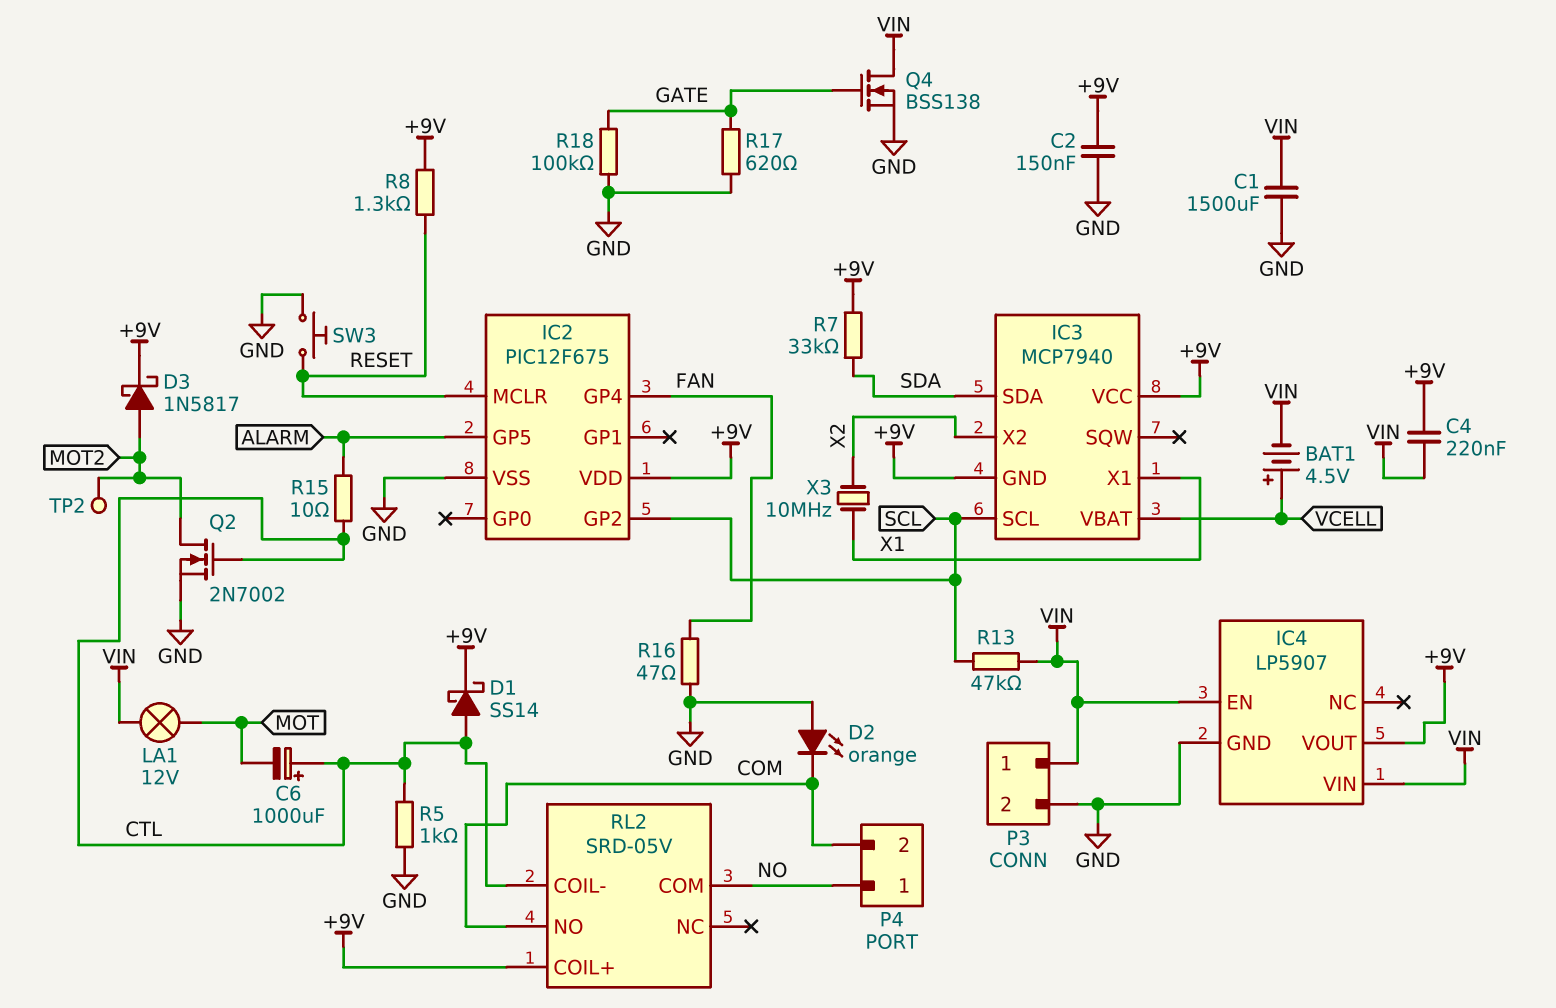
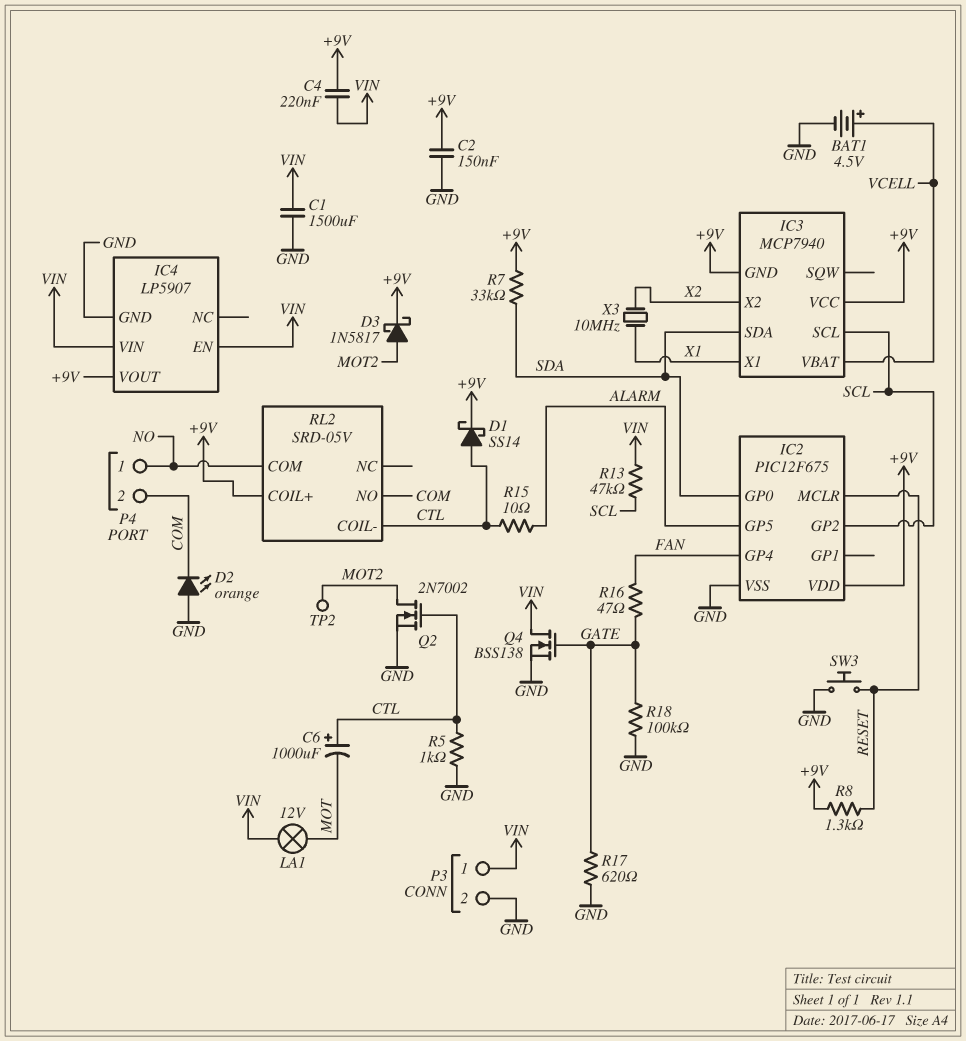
BAT1: 4.5V (plus VCELL, minus VIN) -> 4.5V (plus VCELL, minus GND)
IC2 pin GP0: none -> SDA
R16: 47 (FAN, GND) -> 47 (FAN, GATE)

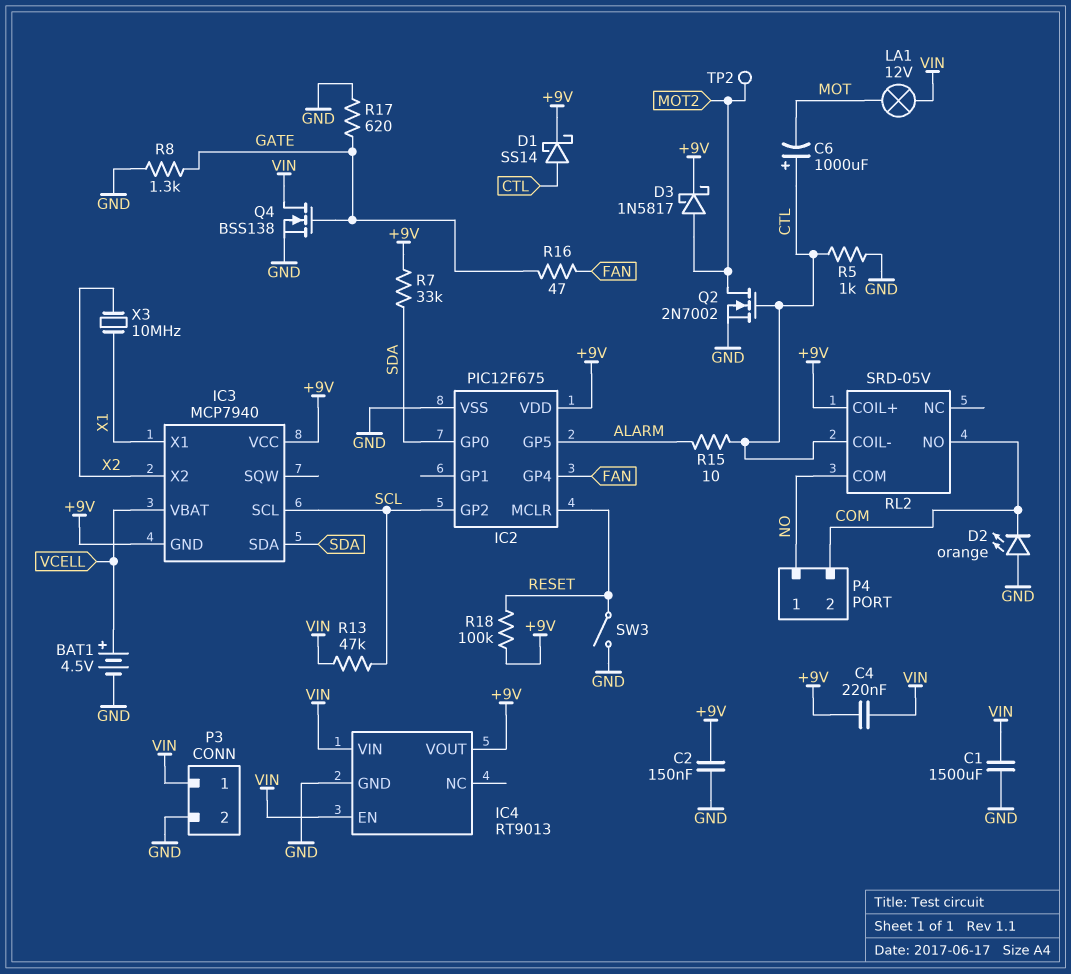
IC4: LP5907 -> RT9013
R8: 1.3k (+9V, RESET) -> 1.3k (GATE, GND)
R18: 100k (GATE, GND) -> 100k (+9V, RESET)
SW3: button (GND, RESET) -> switch (GND, RESET)

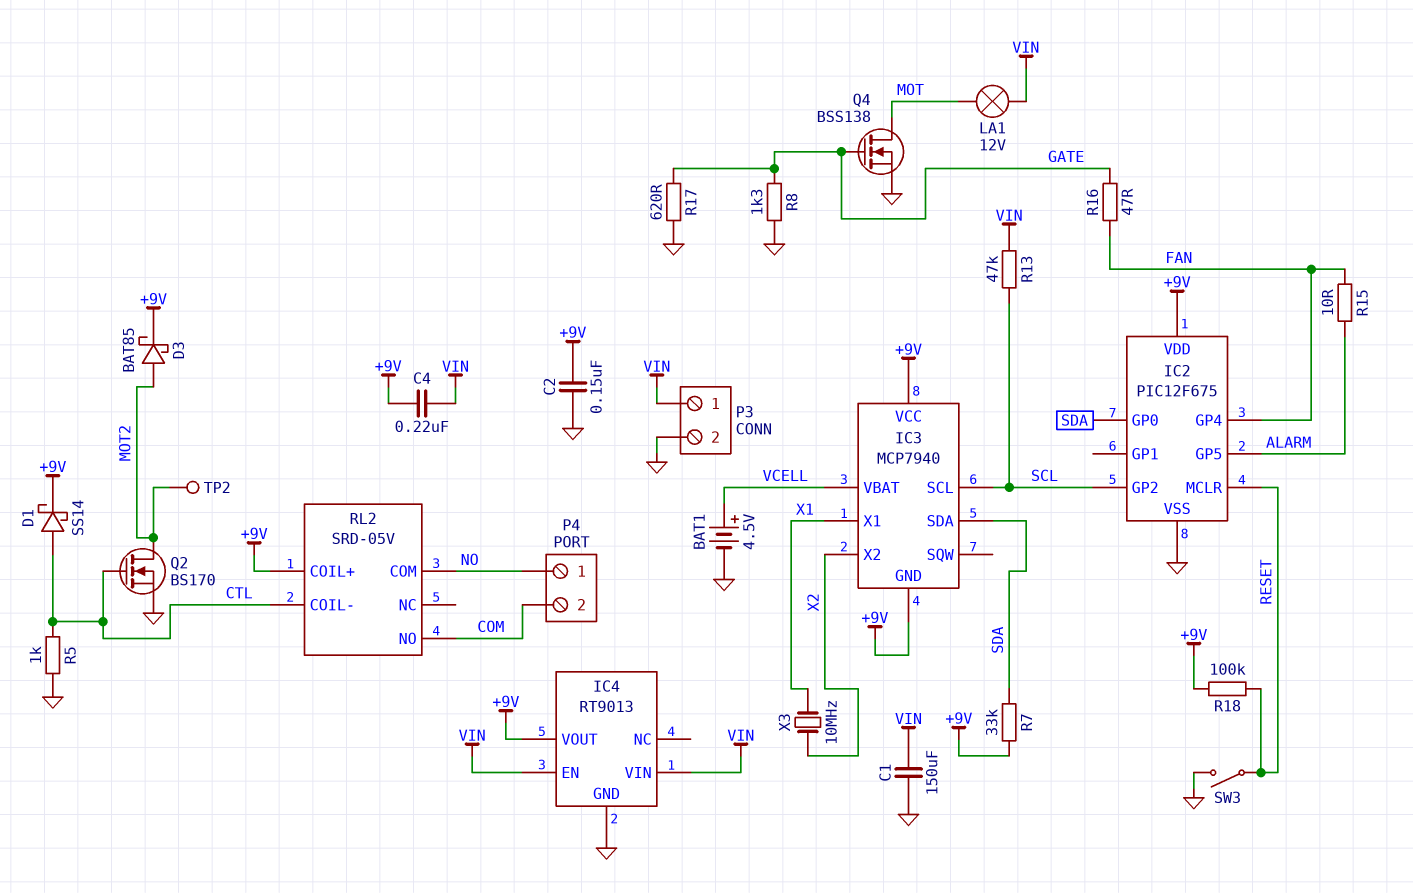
C1: 1500uF (GND, VIN) -> 150uF (GND, VIN)
C6: 1000uF (plus CTL, minus MOT) -> none
D2: LED orange (A GND, K COM) -> none
D3: schottky 1N5817 (A MOT2, K +9V) -> schottky BAT85 (A MOT2, K +9V)
Q2: NMOS 2N7002 (G CTL, D MOT2, S GND) -> NMOS BS170 (G CTL, D MOT2, S GND)
Q4: NMOS BSS138 (G GATE, D VIN, S GND) -> NMOS BSS138 (G GATE, D MOT, S GND)
R15: 10 (ALARM, CTL) -> 10 (ALARM, FAN)

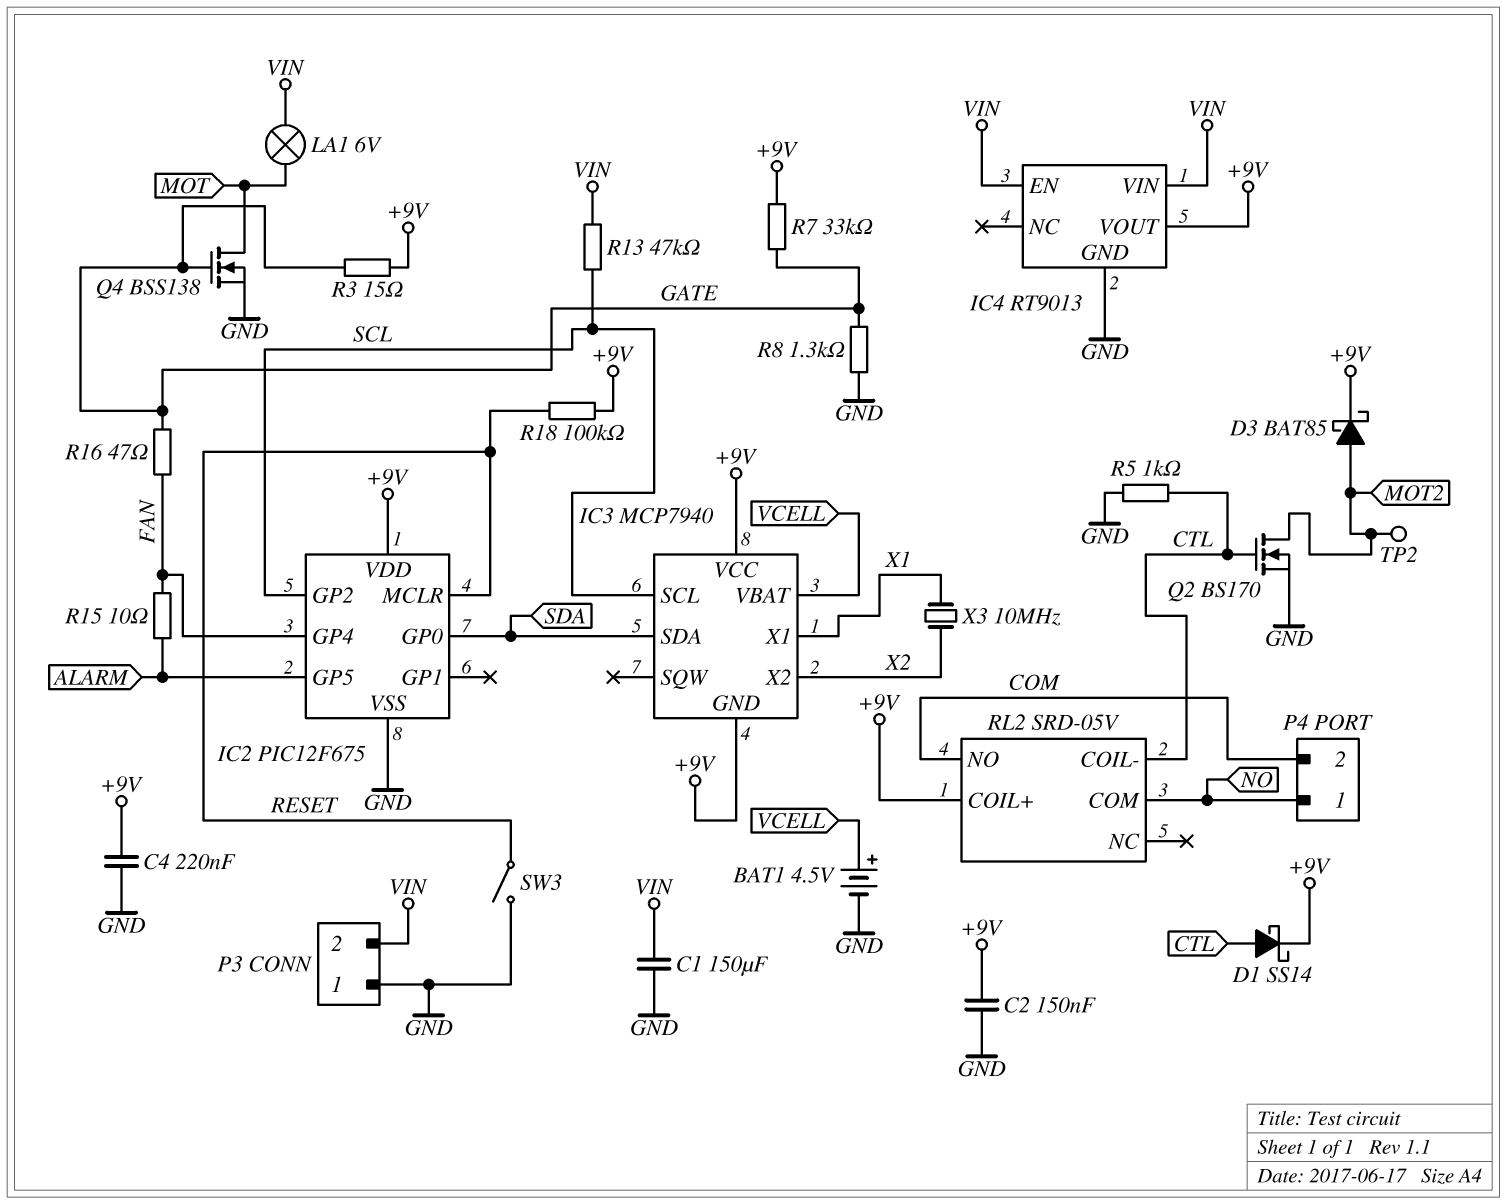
C4: 220nF (+9V, VIN) -> 220nF (+9V, GND)
LA1: lamp 12V (MOT, VIN) -> lamp 6V (MOT, VIN)
P3 pin 1: VIN -> GND
P3 pin 2: GND -> VIN
R3: none -> 15 (+9V, GATE)
R7: 33k (+9V, SDA) -> 33k (+9V, GATE)
R17: 620 (GATE, GND) -> none

